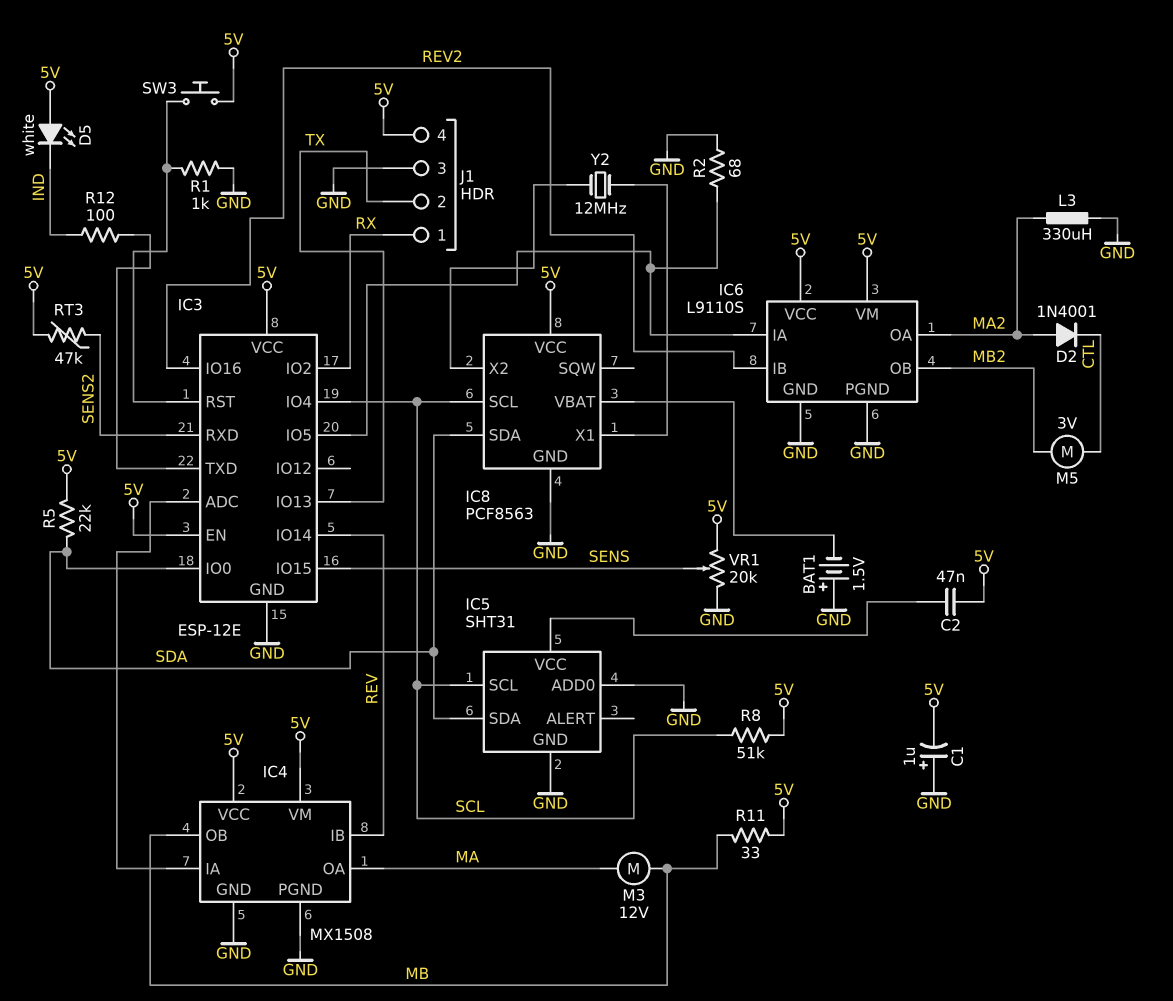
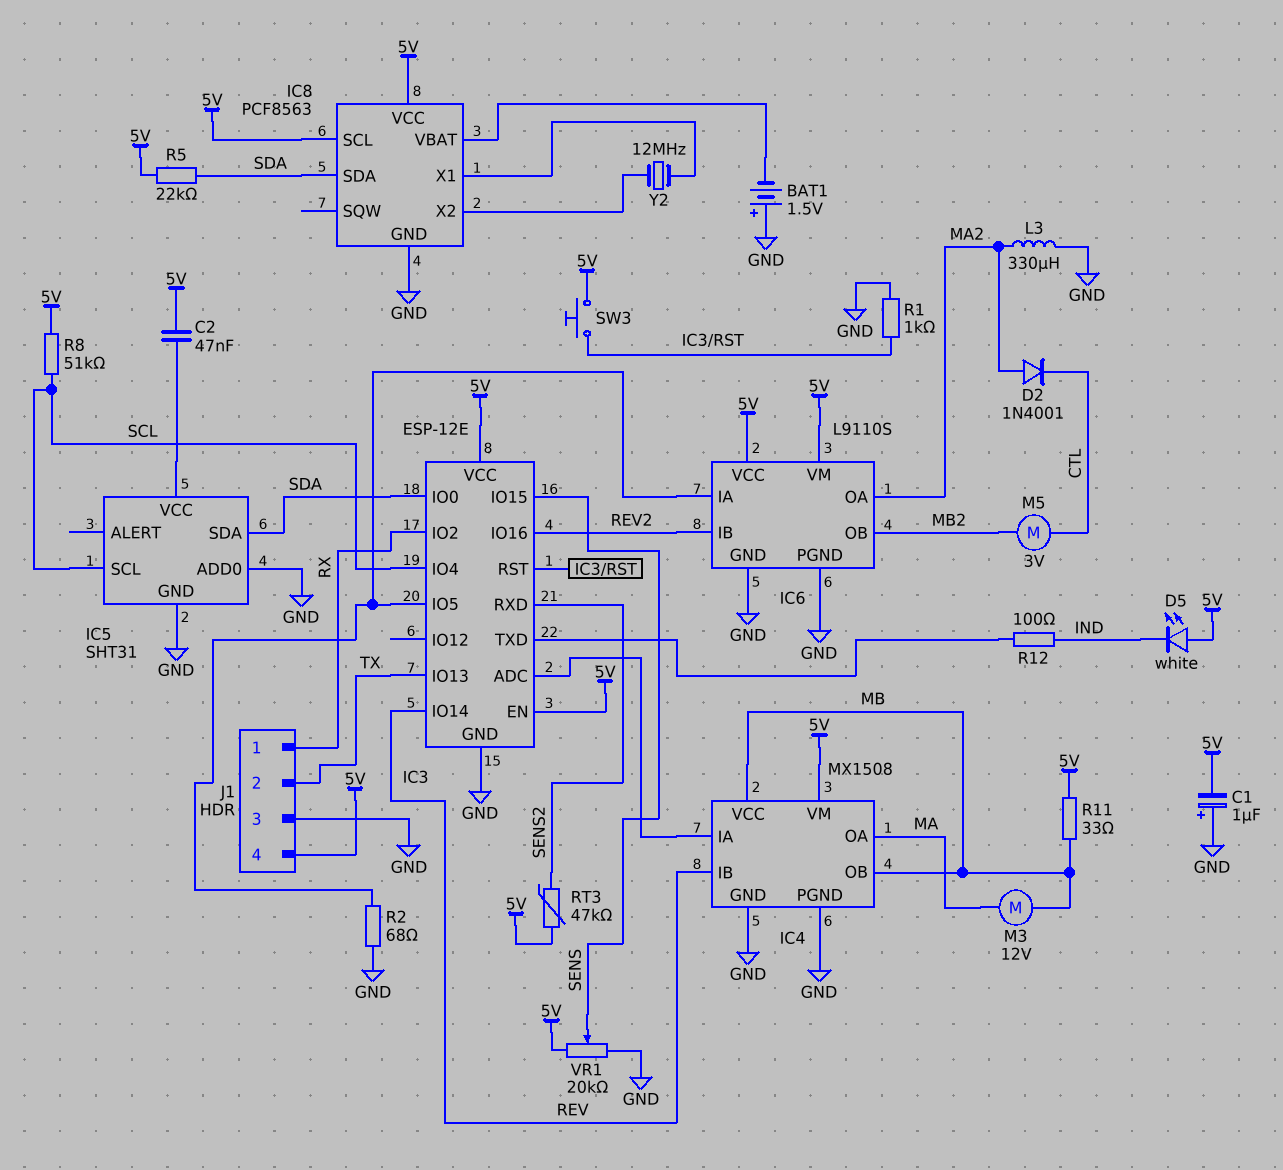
IC4 pin VCC: 5V -> MB
IC8 pin SCL: SCL -> 5V

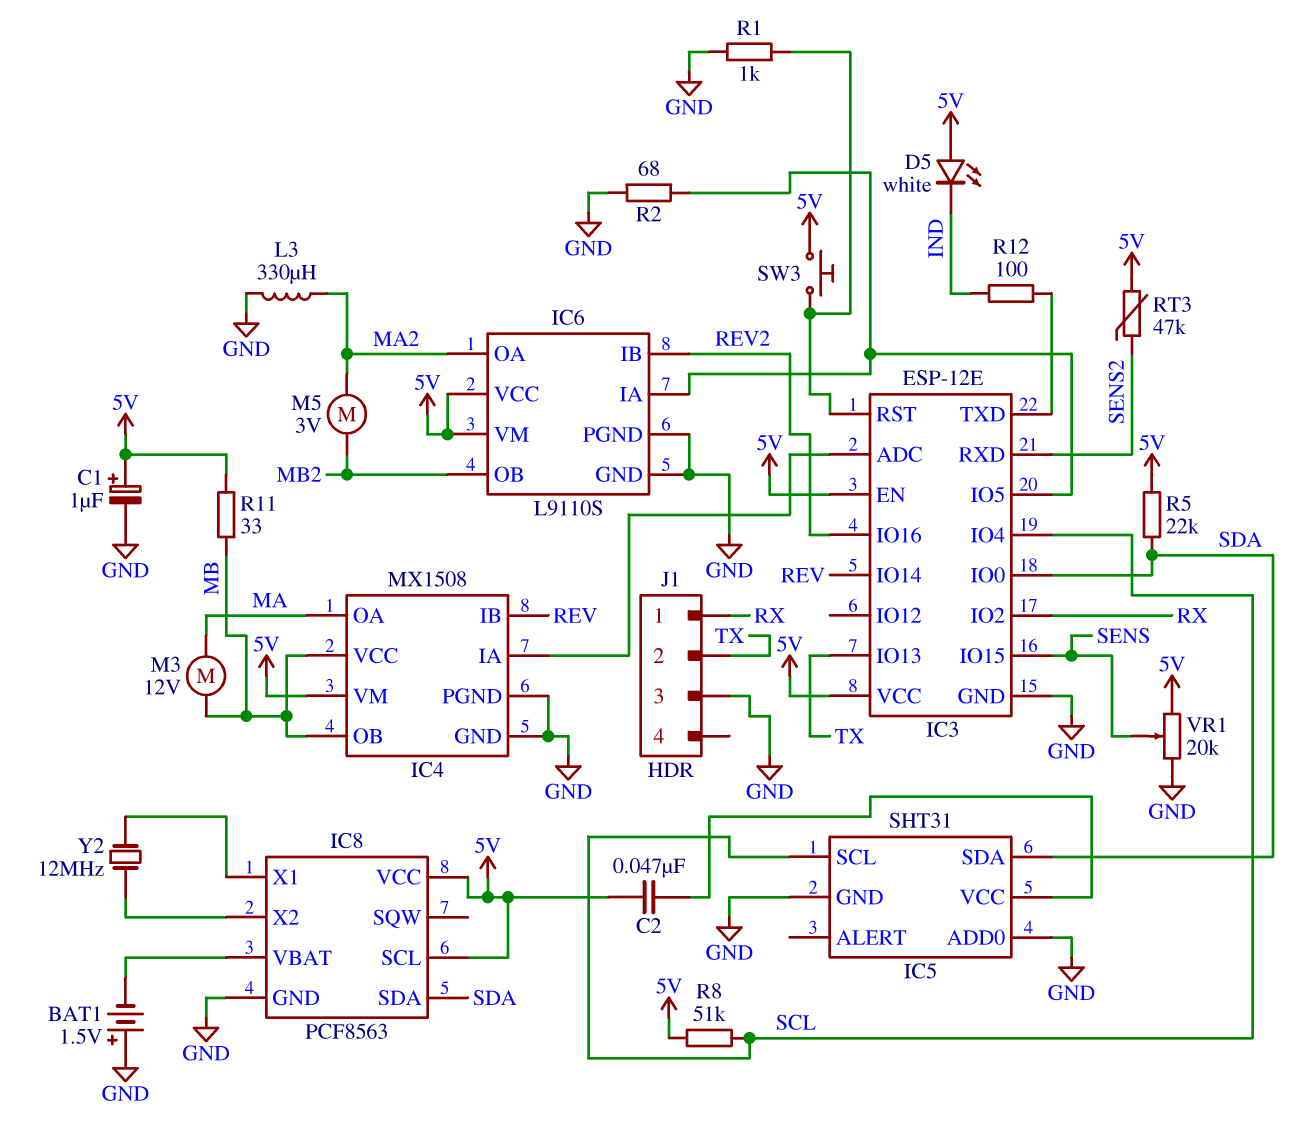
C1: 1uF (plus GND, minus 5V) -> 1uF (plus 5V, minus GND)
D2: diode 1N4001 (A MA2, K CTL) -> none
J1 pin 4: 5V -> none
M5: motor 3V (CTL, MB2) -> motor 3V (MA2, MB2)

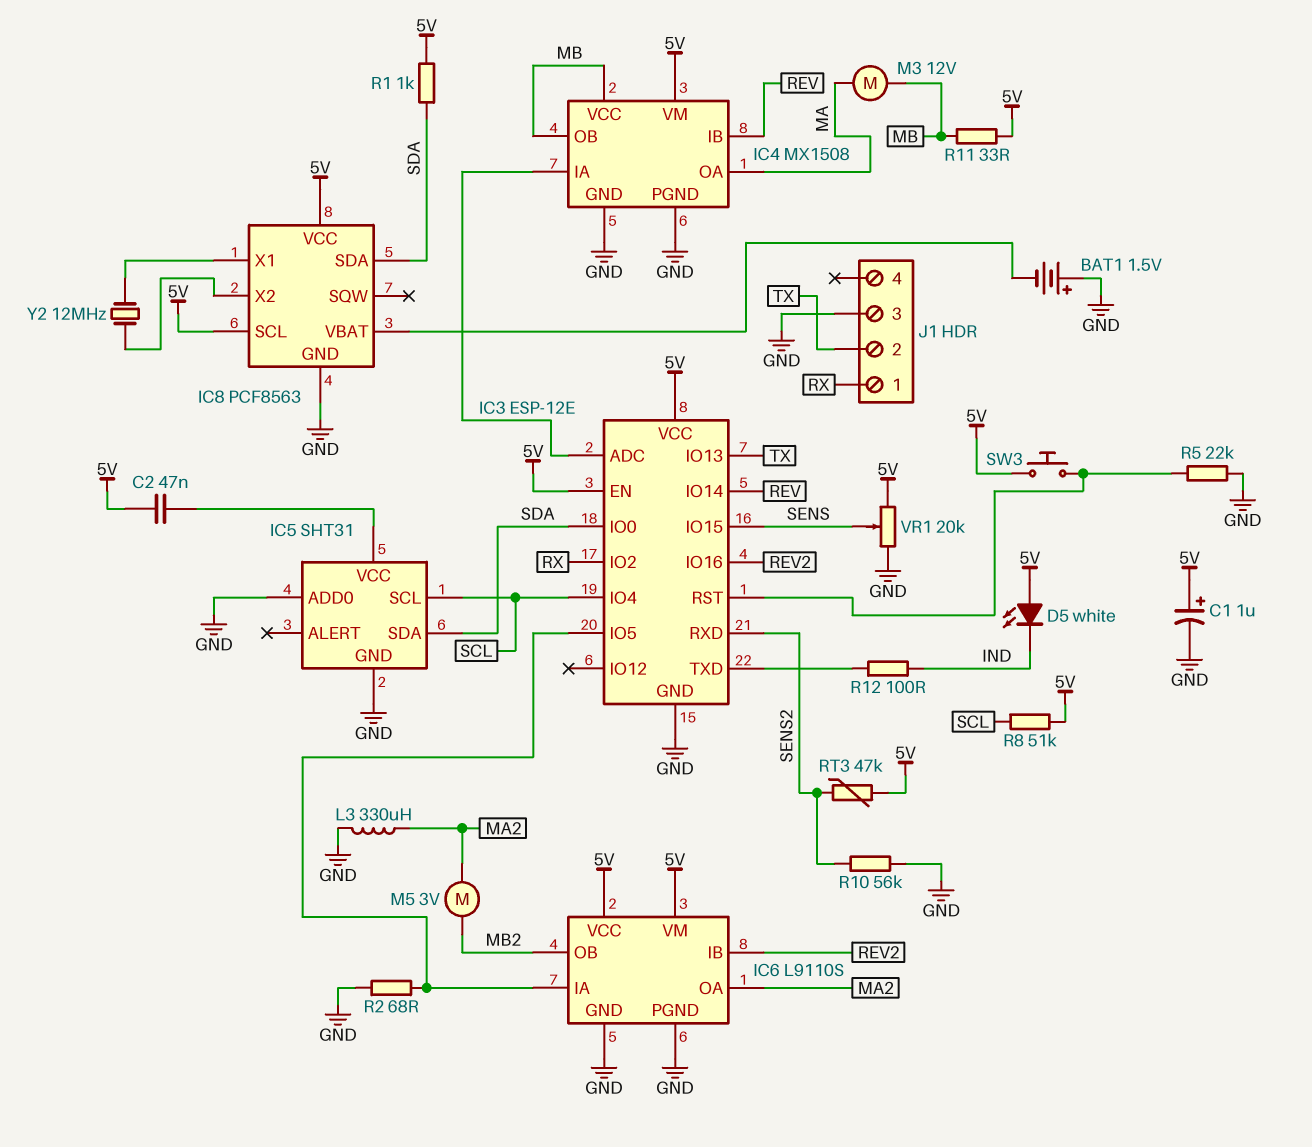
R1: 1k (GND, IC3/RST) -> 1k (5V, SDA)
R5: 22k (5V, SDA) -> 22k (GND, IC3/RST)
R10: none -> 56k (GND, SENS2)

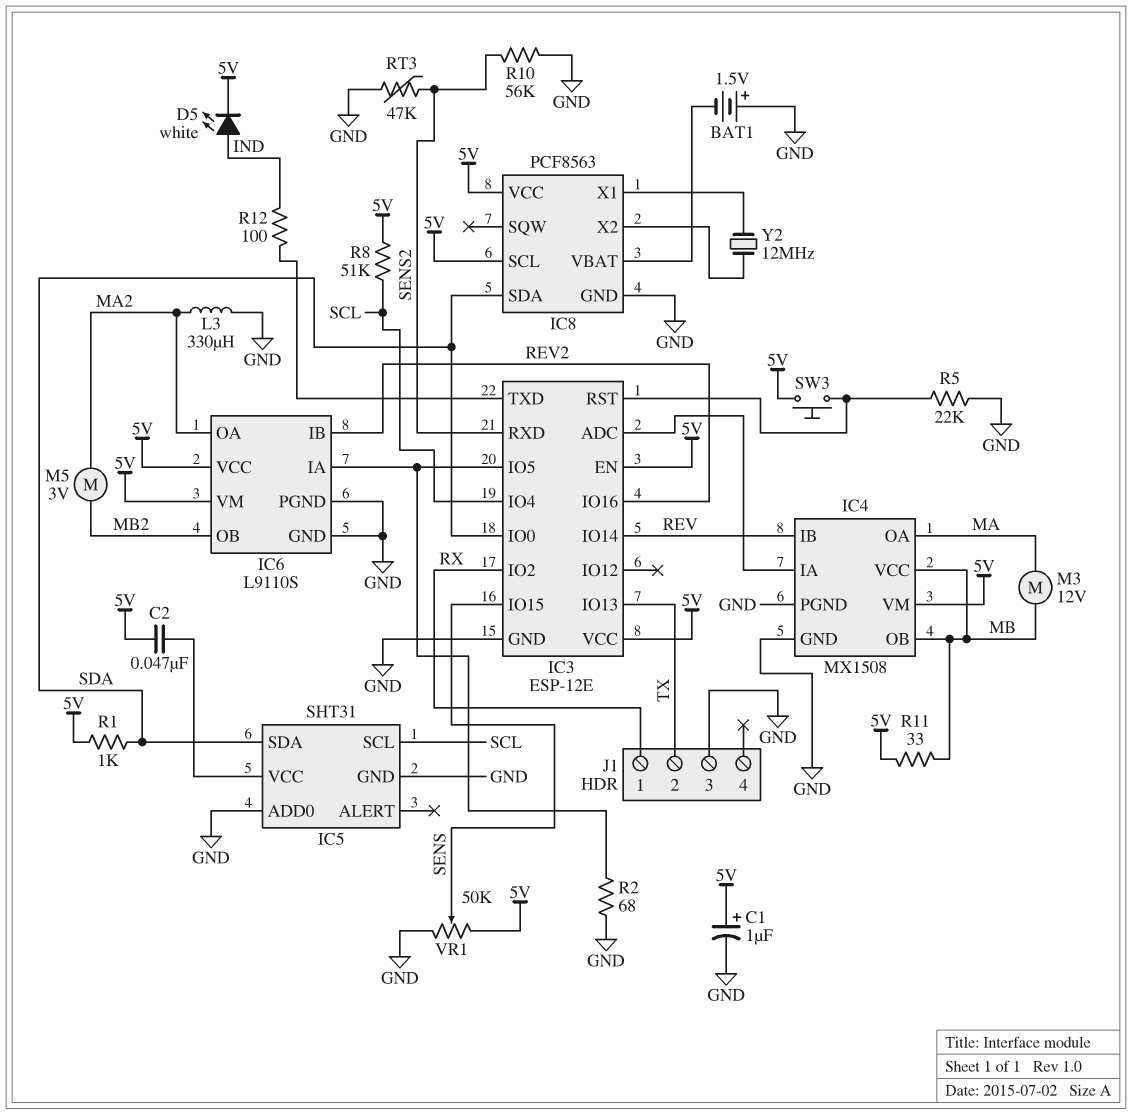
D5: LED white (A 5V, K IND) -> LED white (A IND, K 5V)
RT3: 47k (5V, SENS2) -> 47k (GND, SENS2)
VR1: 20k (5V, GND, wiper SENS) -> 50k (5V, GND, wiper SENS)

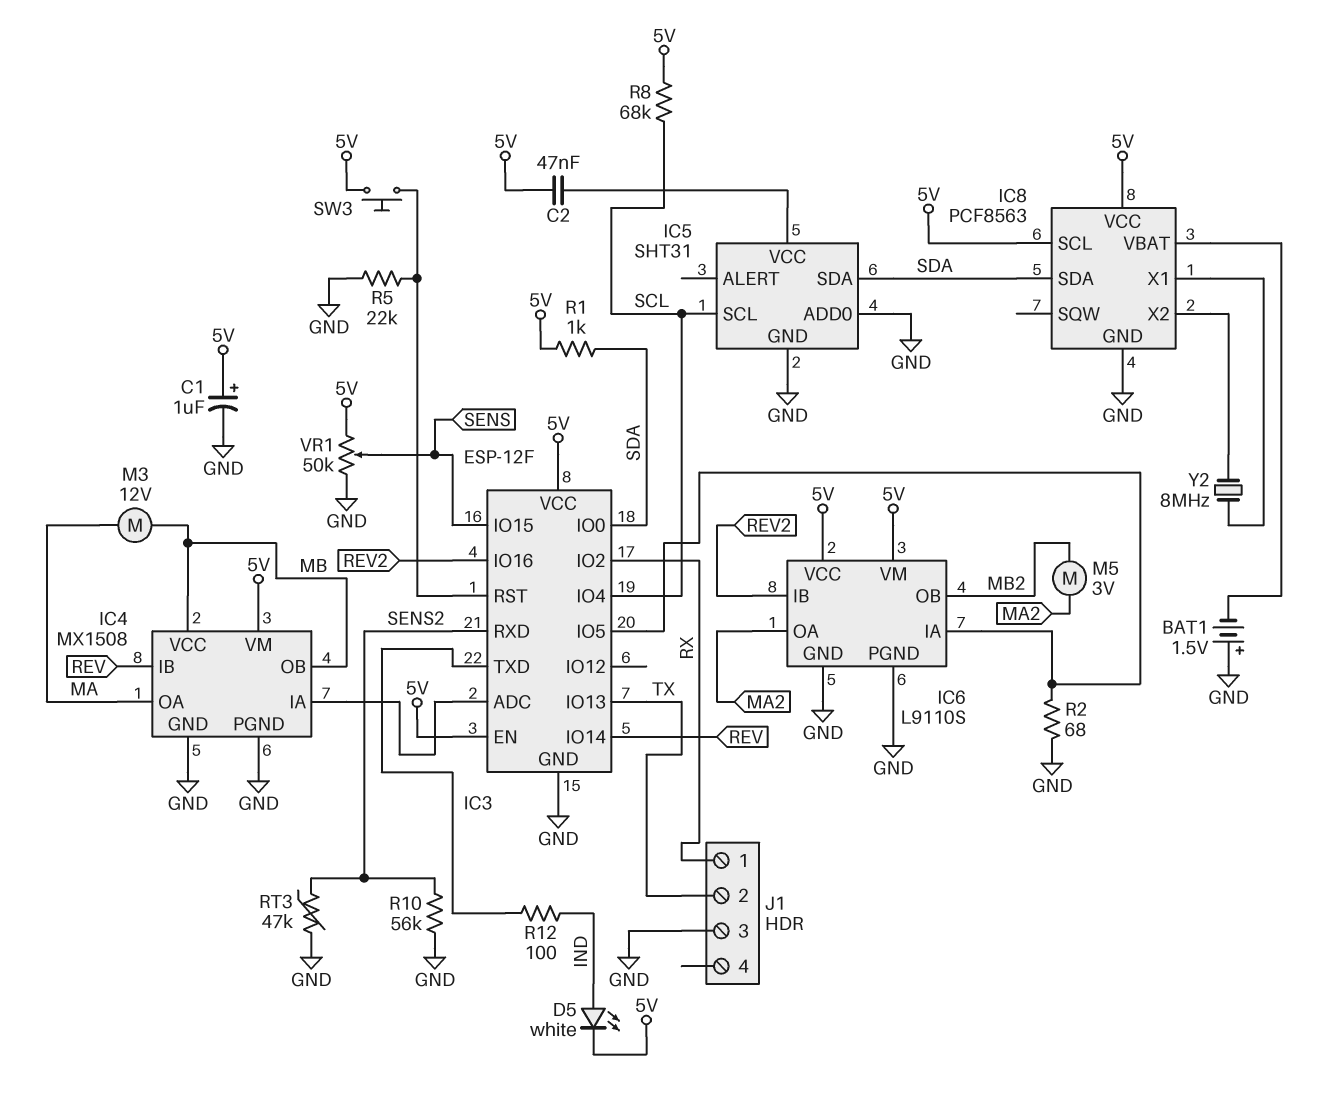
IC3: ESP-12E -> ESP-12F
L3: 330uH (GND, MA2) -> none
R8: 51k (5V, SCL) -> 68k (5V, SCL)
R11: 33 (5V, MB) -> none
Y2: 12MHz (IC8/X1, IC8/X2) -> 8MHz (IC8/X1, IC8/X2)

